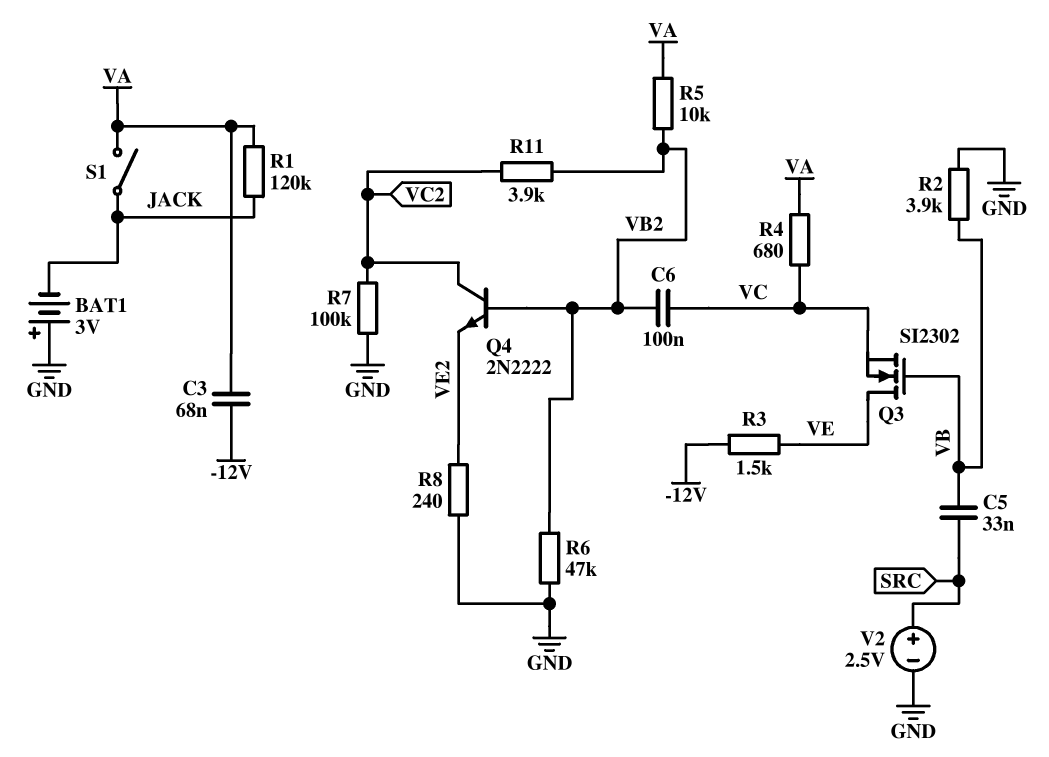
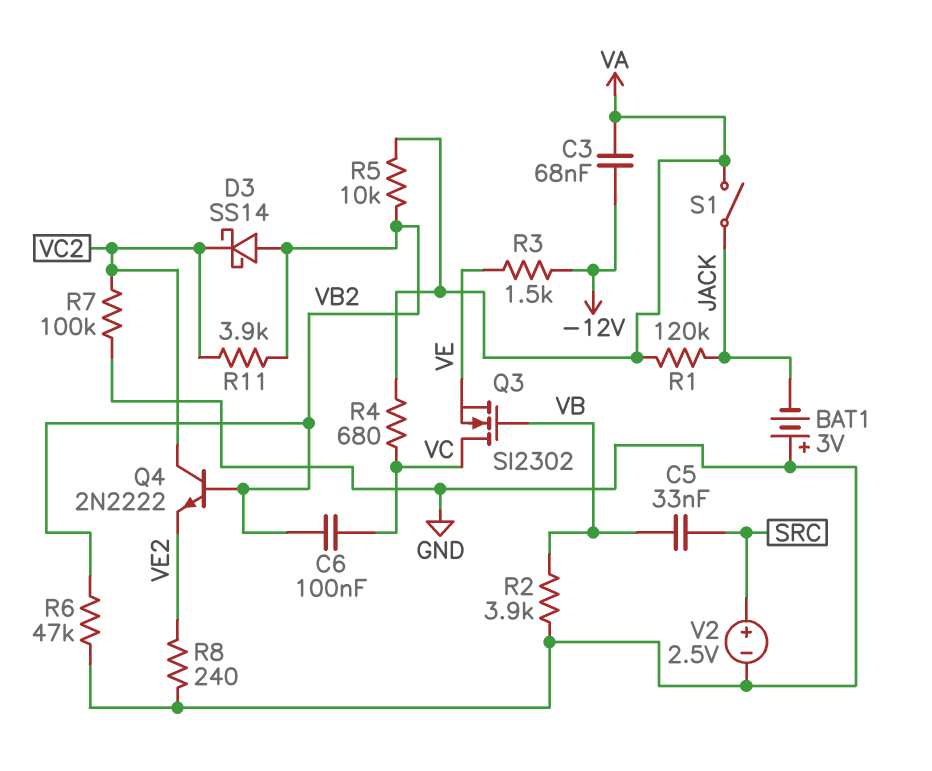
D3: none -> schottky SS14 (A VB2, K VC2)
Q3: NMOS SI2302 (G VB, D VE, S VC) -> NMOS SI2302 (G VB, D VC, S VE)

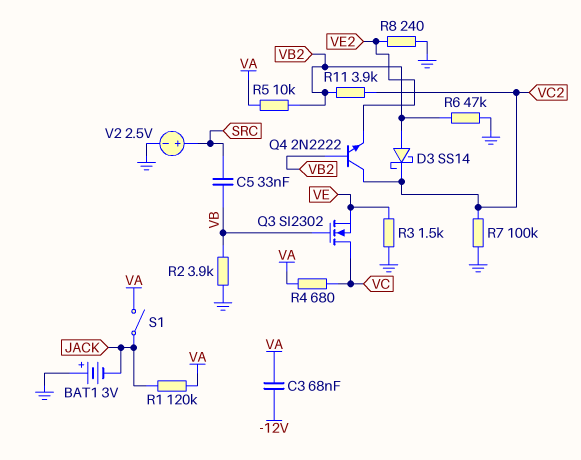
C6: 100nF (VB2, VC) -> none
R3: 1.5k (-12V, VE) -> 1.5k (GND, VE)

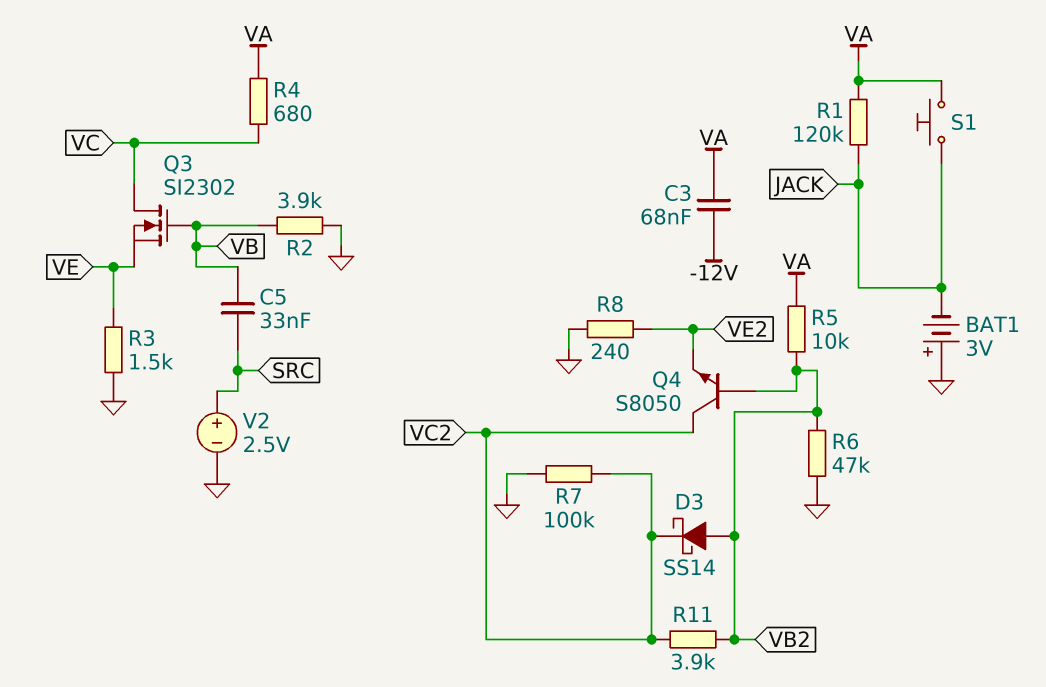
Q4: NPN 2N2222 (B VB2, C VC2, E VE2) -> NPN S8050 (B VB2, C VC2, E VE2)
S1: switch (JACK, VA) -> button (JACK, VA)

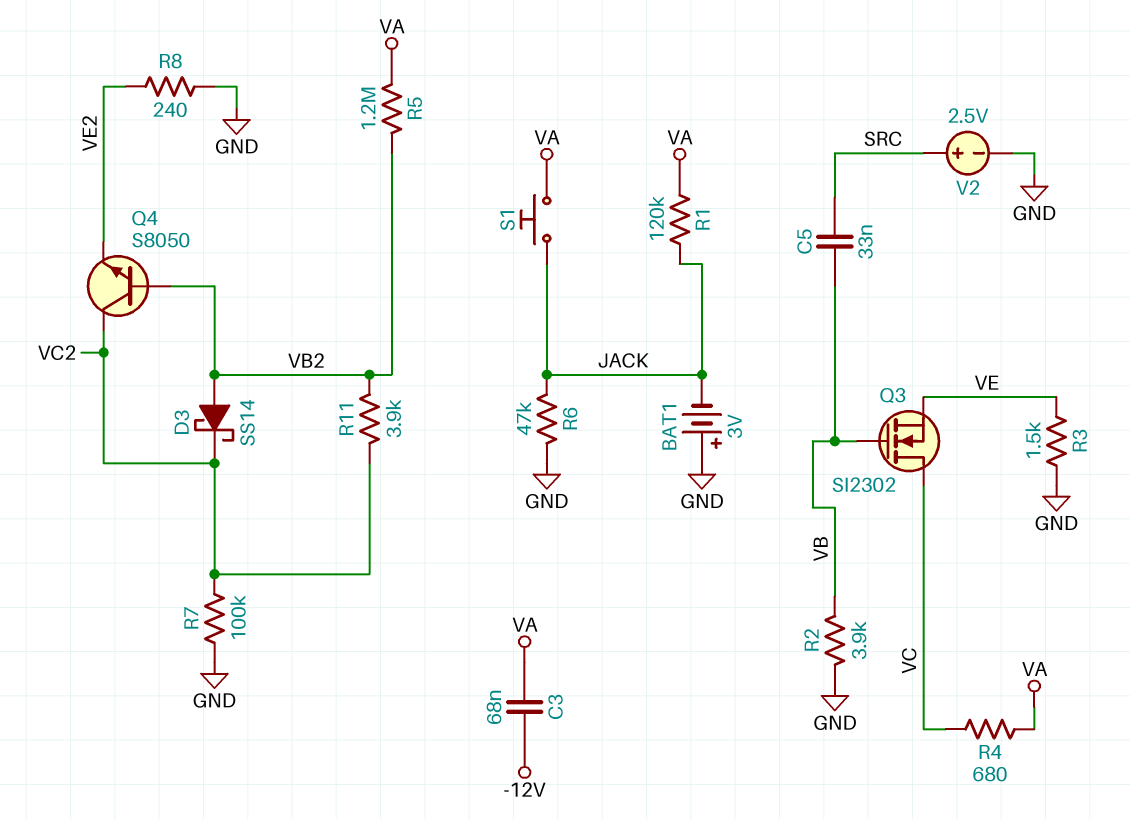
R5: 10k (VA, VB2) -> 1.2M (VA, VB2)
R6: 47k (GND, VB2) -> 47k (GND, JACK)

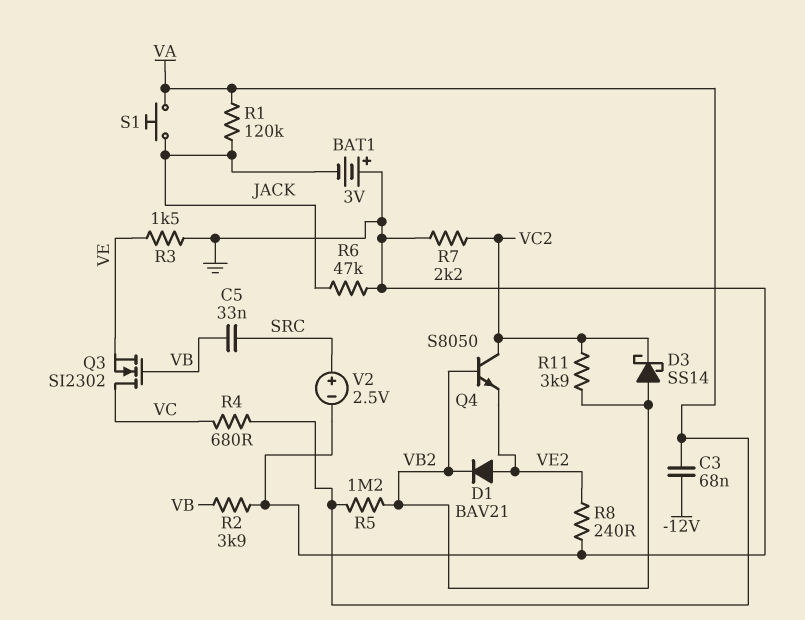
D1: none -> diode BAV21 (A VE2, K VB2)
R7: 100k (GND, VC2) -> 2.2k (GND, VC2)

